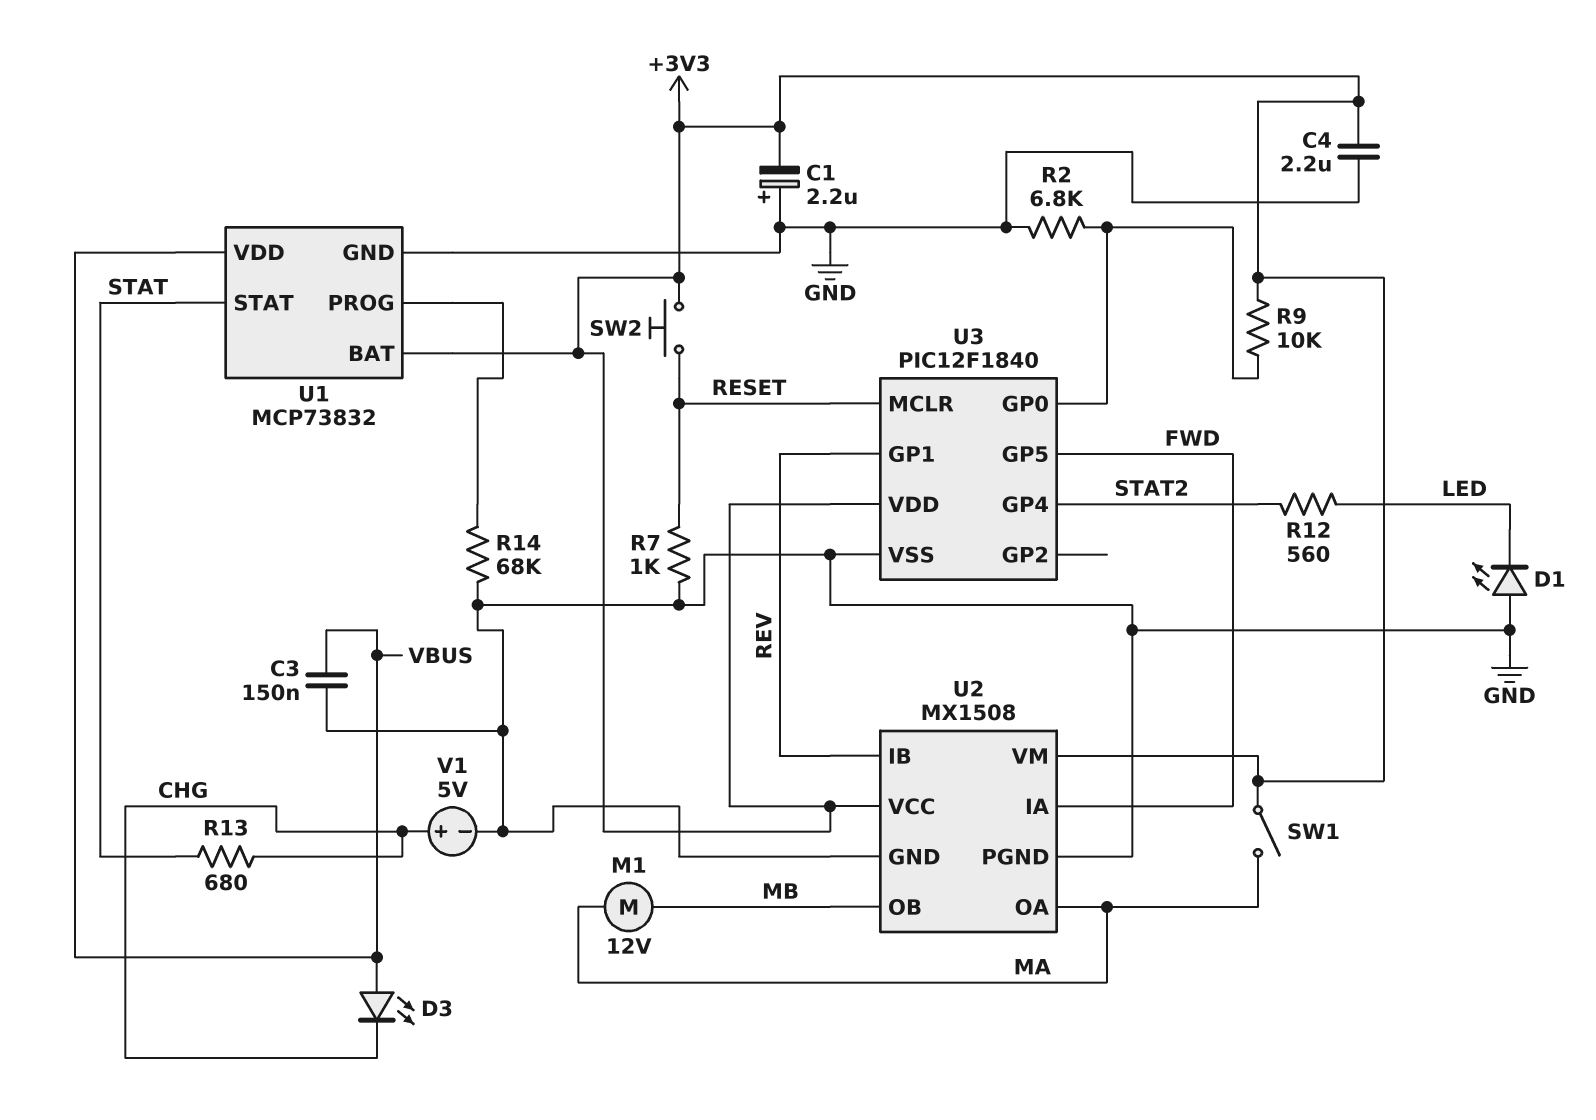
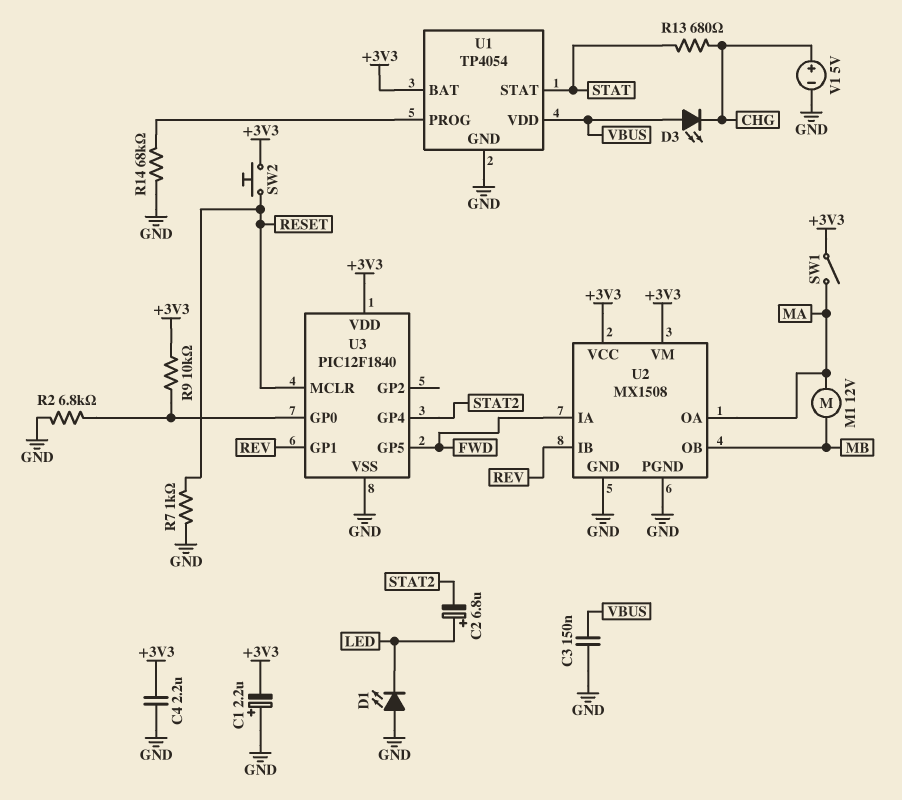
C2: none -> 6.8uF (plus LED, minus STAT2)
R12: 560 (LED, STAT2) -> none
U1: MCP73832 -> TP4054

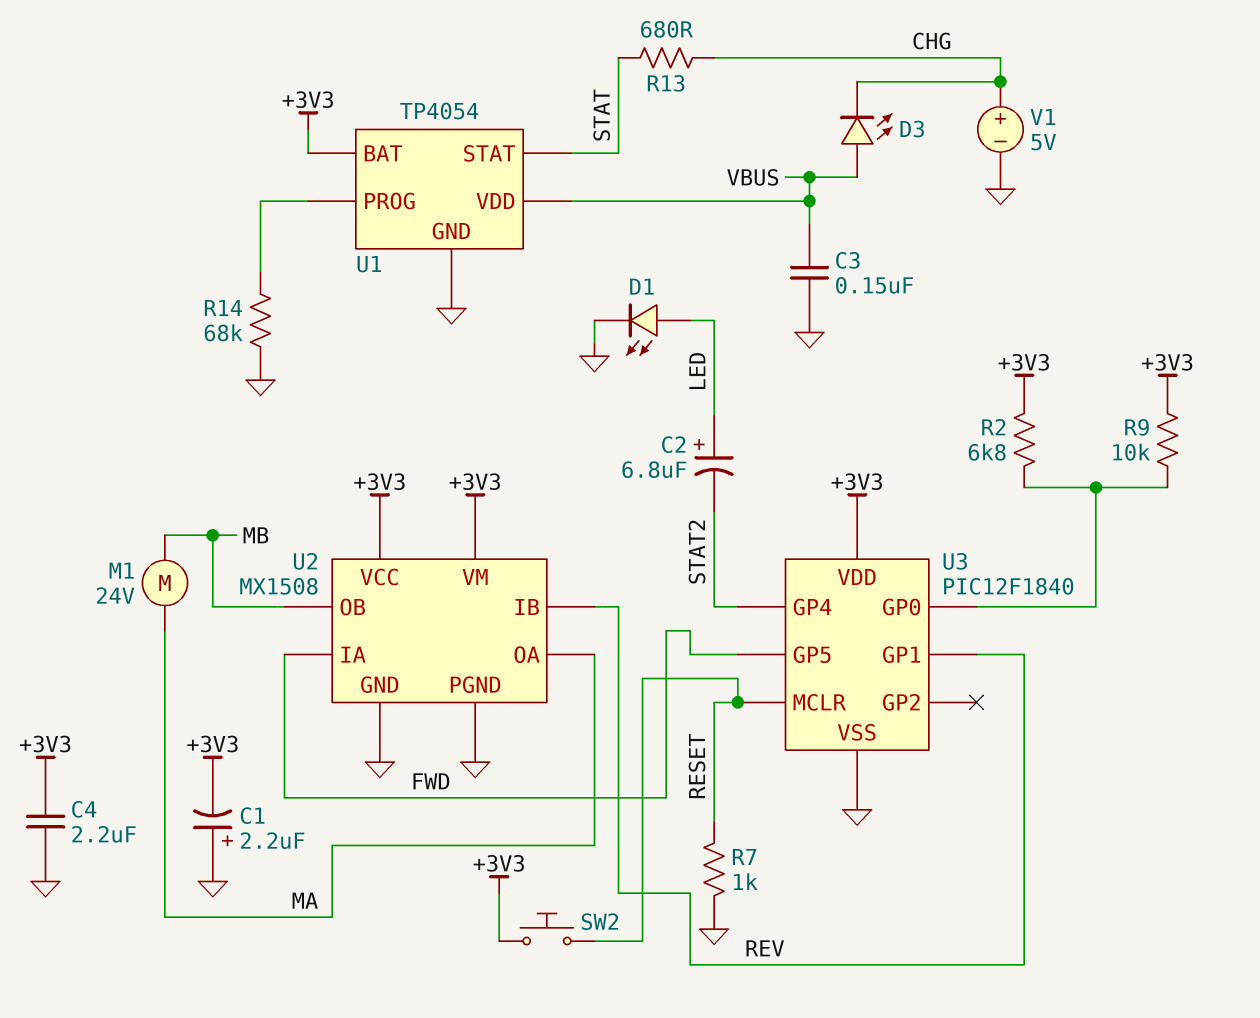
D1: LED (A GND, K LED) -> LED (A LED, K GND)
M1: motor 12V (MA, MB) -> motor 24V (MA, MB)
R2: 6.8k (GND, U3/GP0) -> 6.8k (+3V3, U3/GP0)
SW1: switch (+3V3, MA) -> none

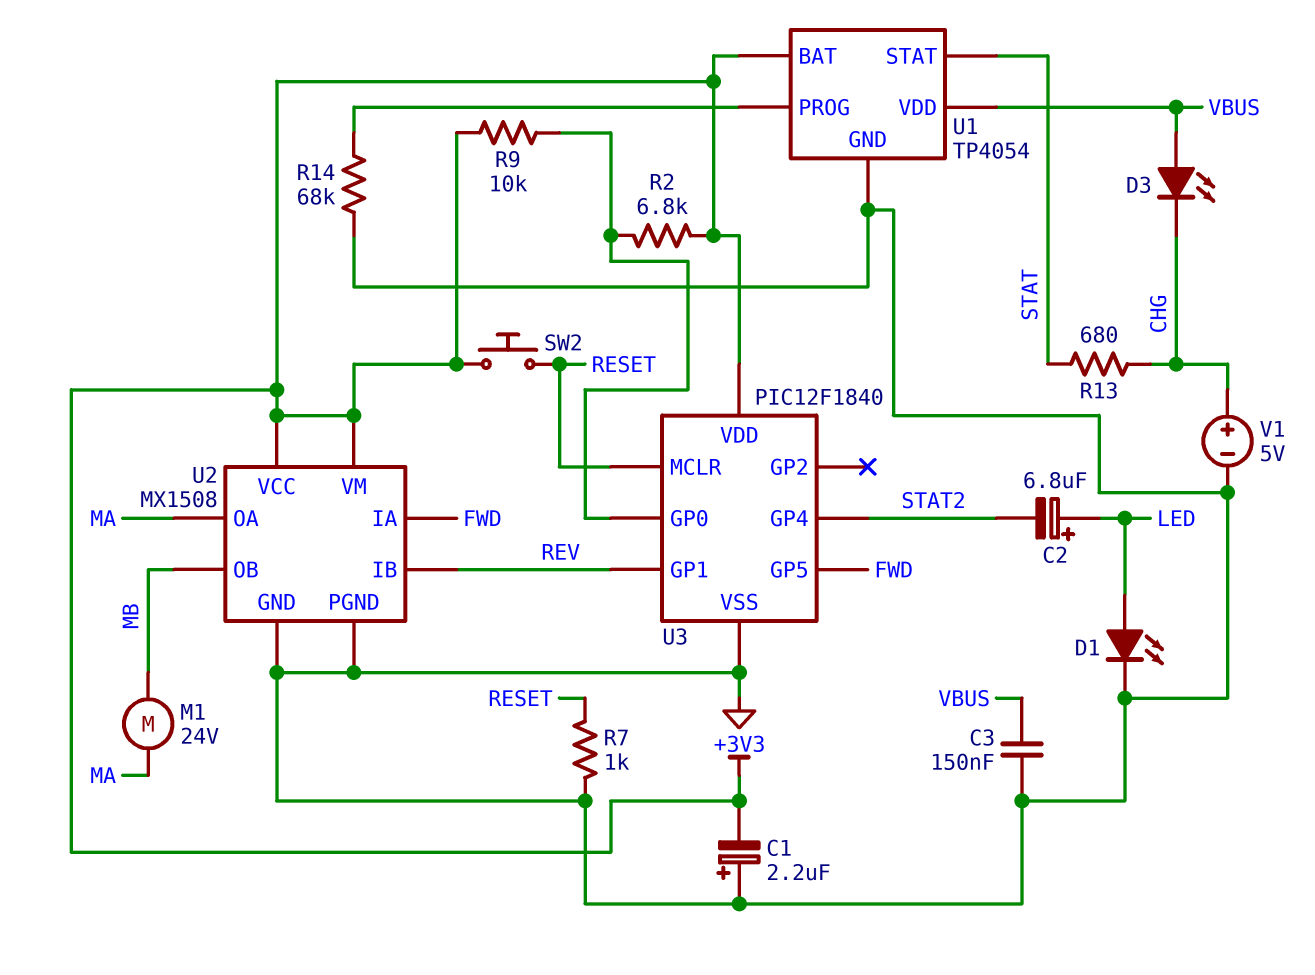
C4: 2.2uF (+3V3, GND) -> none

